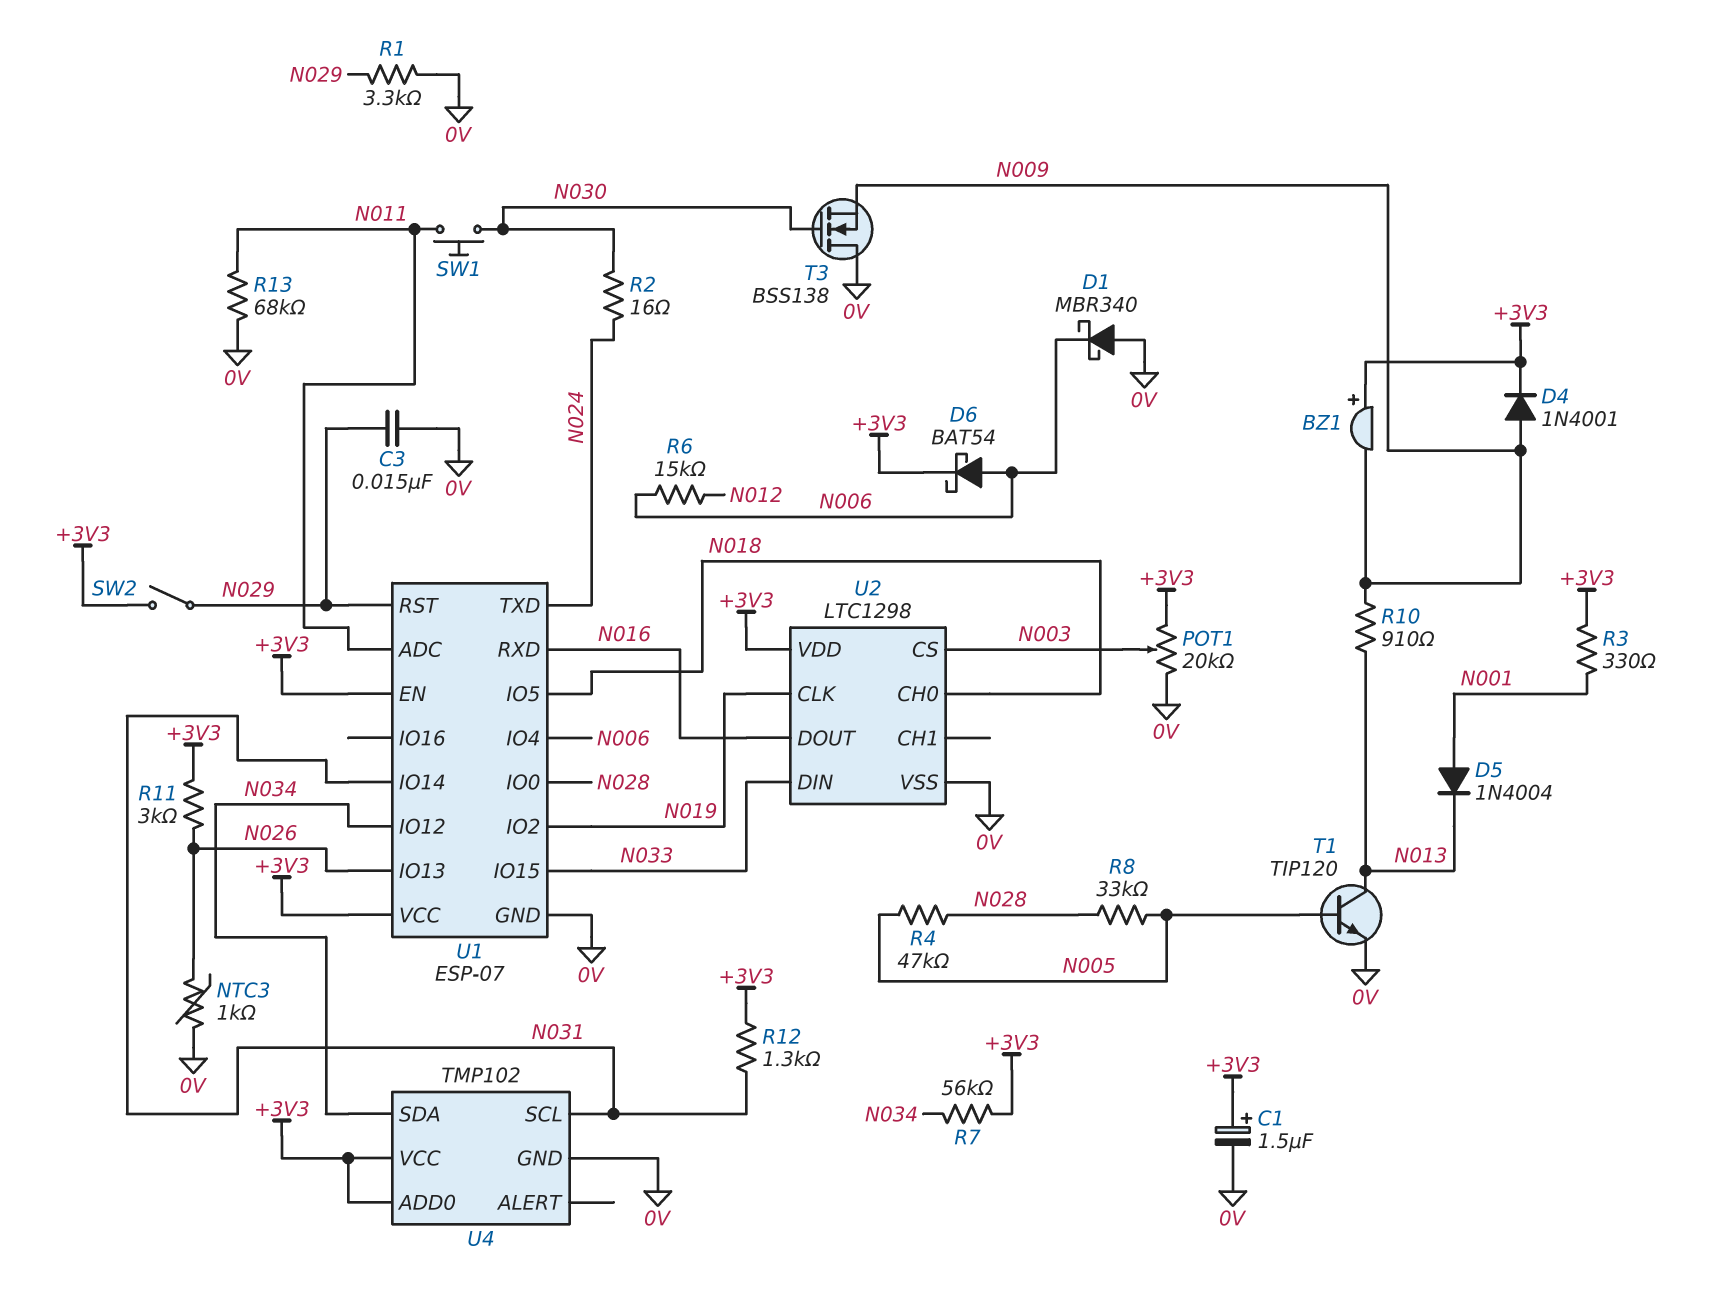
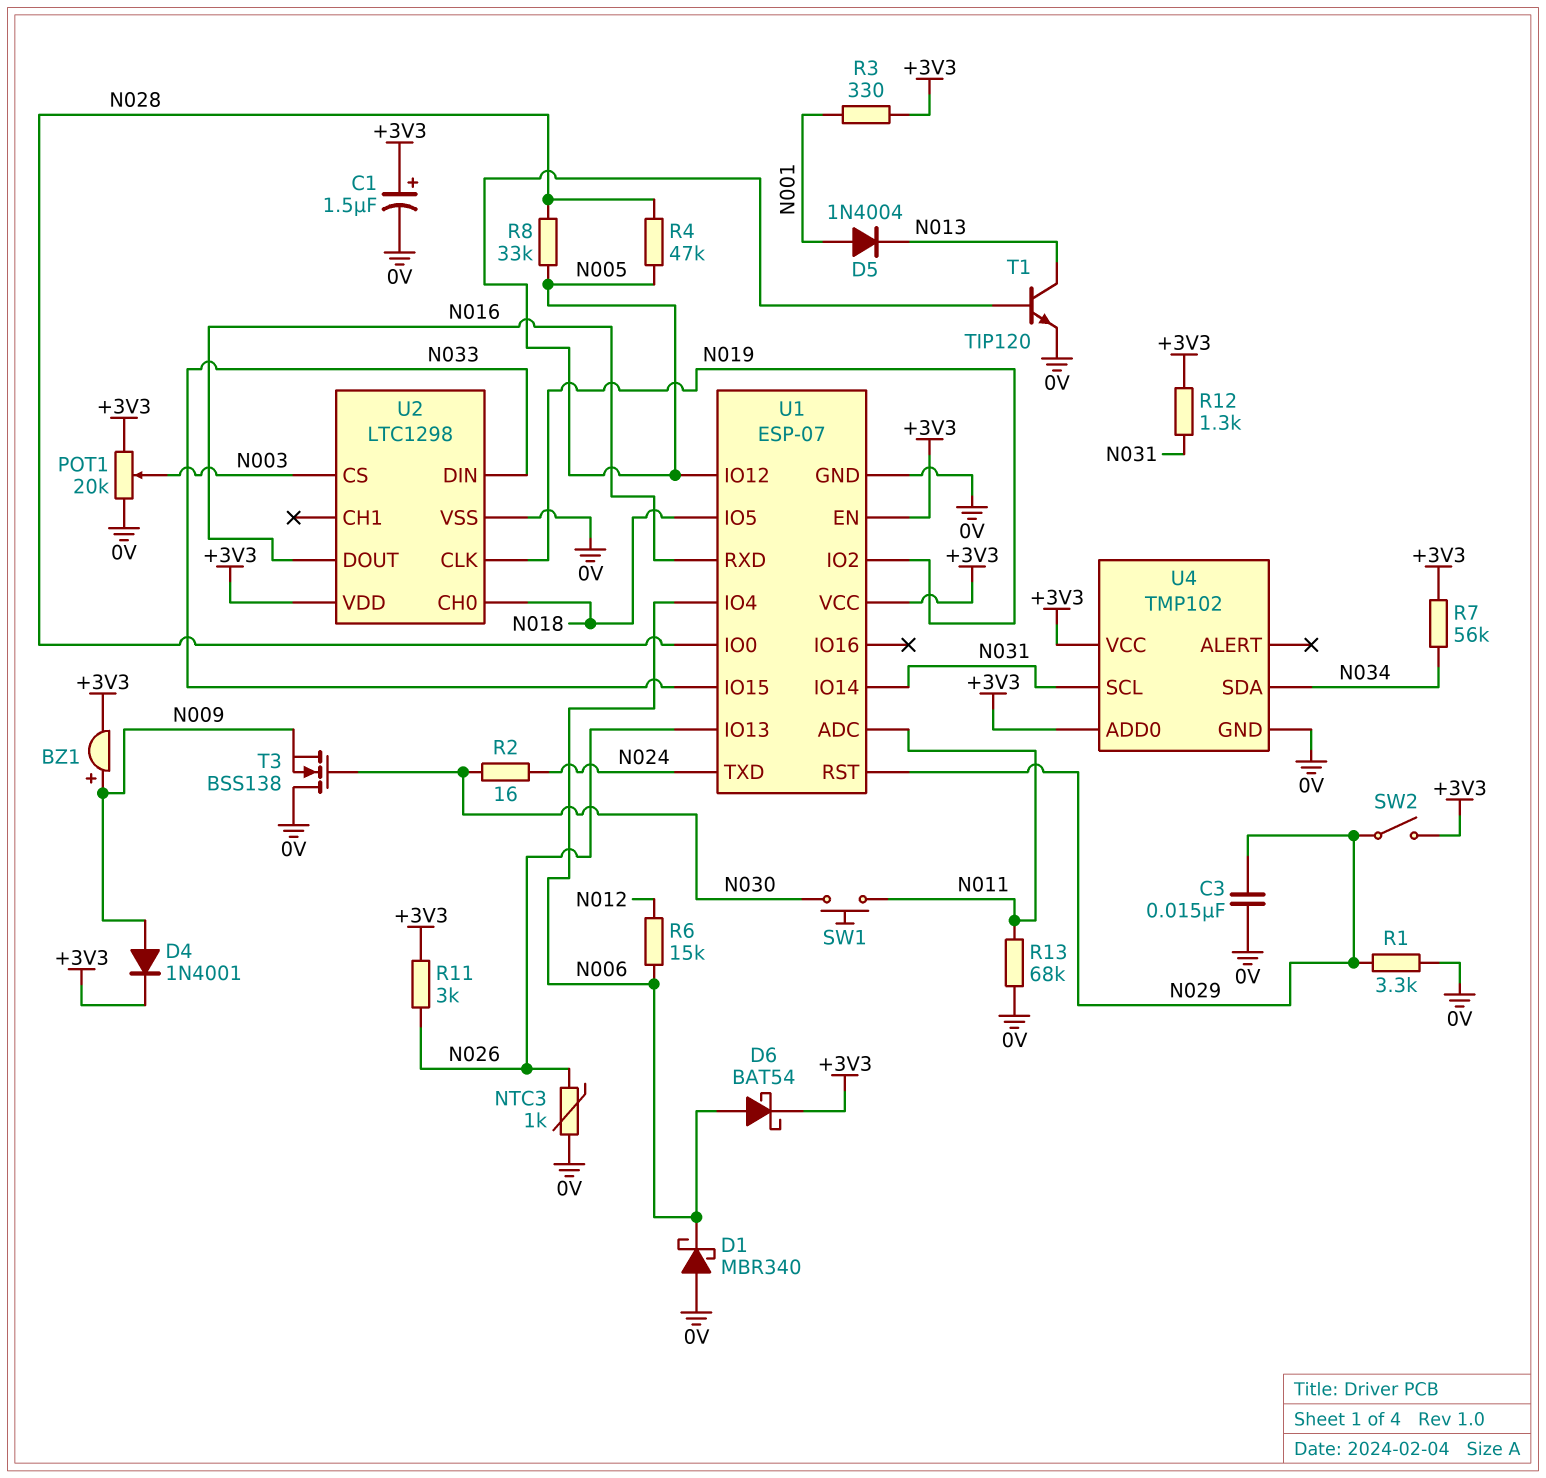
BZ1: buzzer (plus +3V3, minus N009) -> buzzer (plus N009, minus +3V3)
R10: 910 (N009, N013) -> none
U1 pin IO12: N034 -> N005

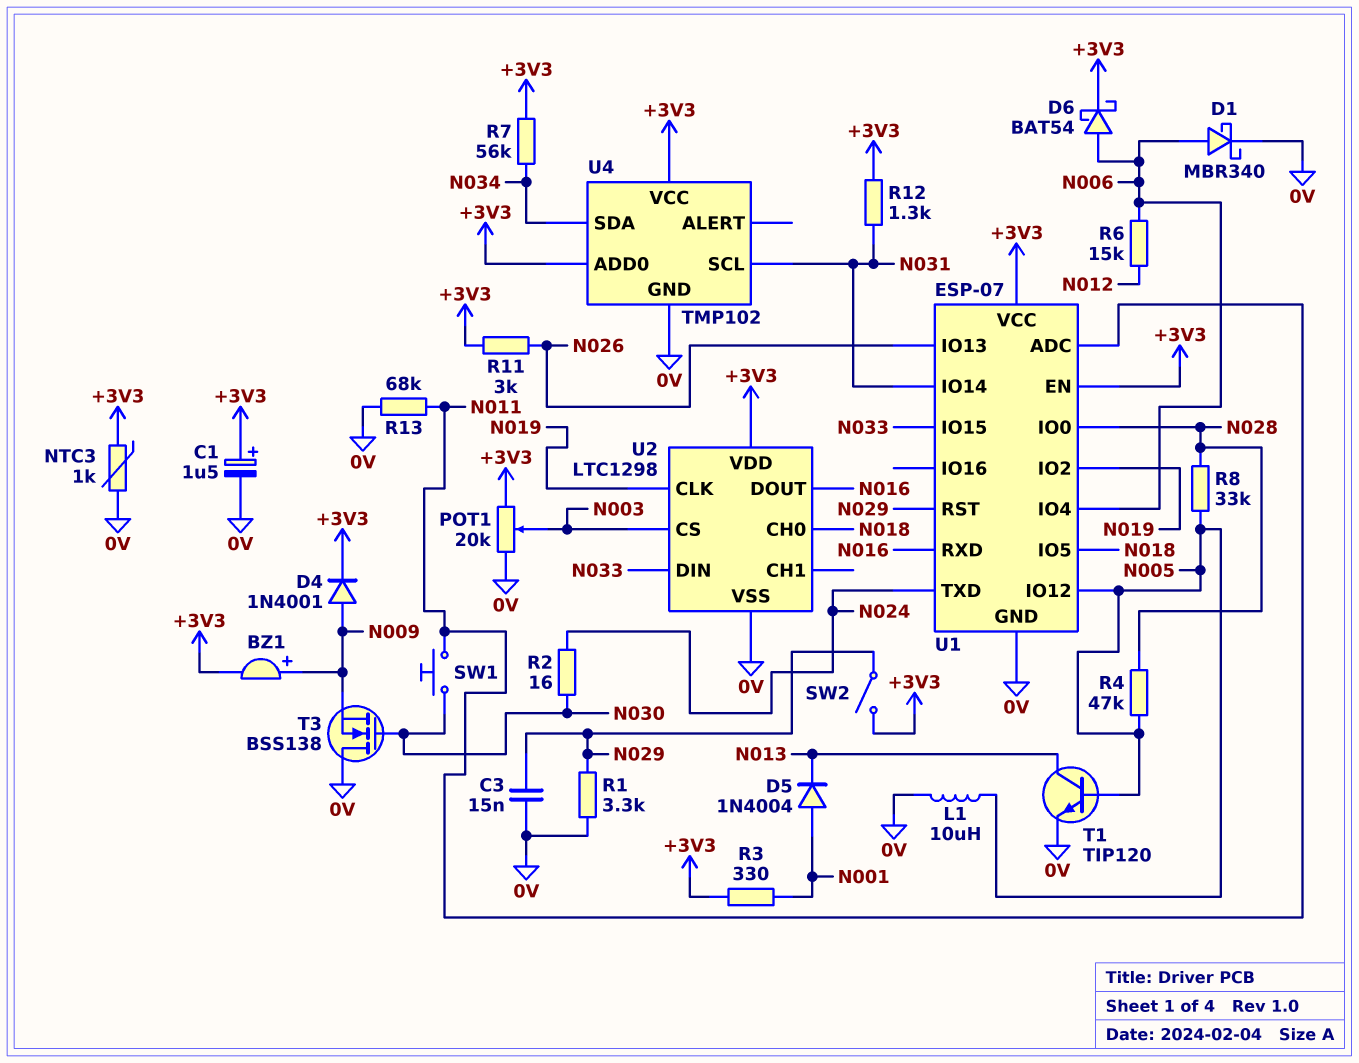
D1: schottky MBR340 (A 0V, K N006) -> schottky MBR340 (A N006, K 0V)
L1: none -> 10uH (0V, N005)
NTC3: 1k (0V, N026) -> 1k (+3V3, 0V)

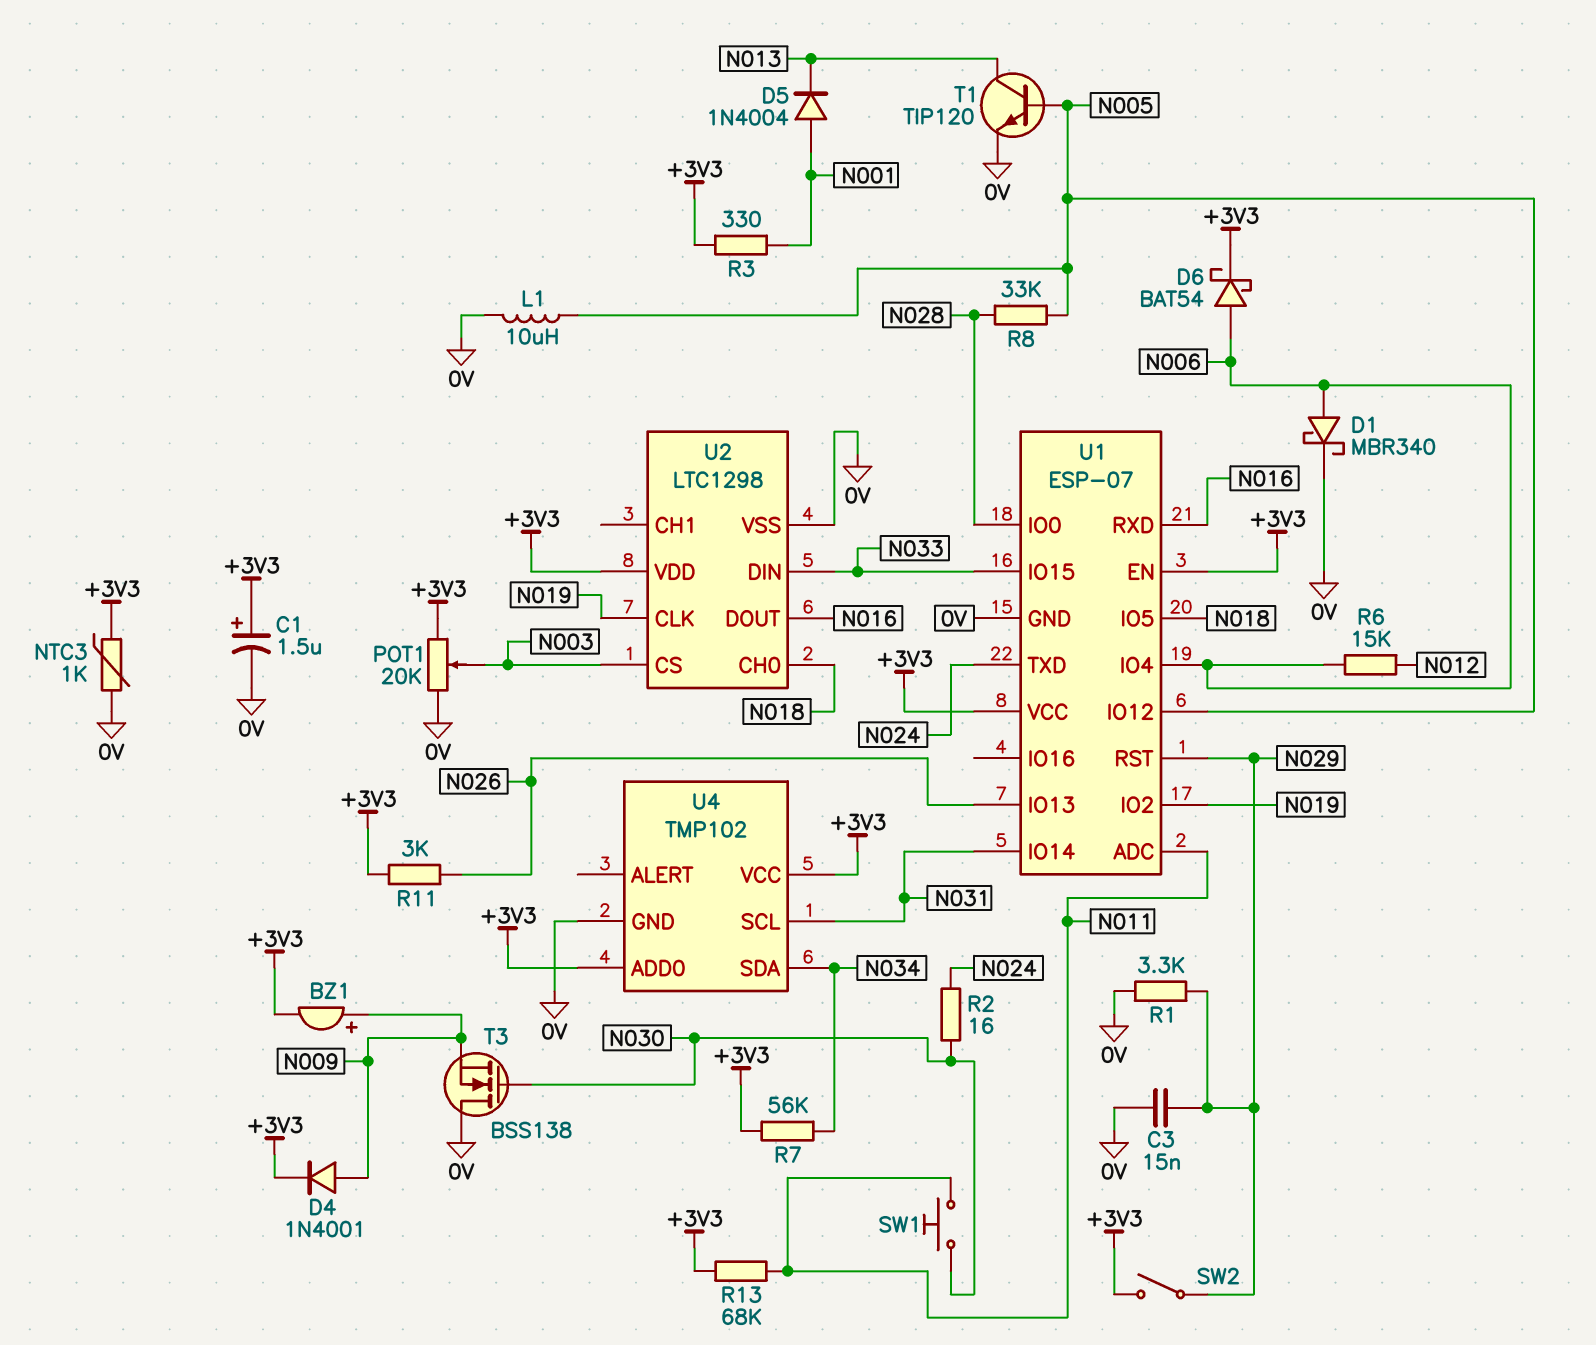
R4: 47k (N005, N028) -> none
R12: 1.3k (+3V3, N031) -> none
R13: 68k (0V, N011) -> 68k (+3V3, N011)

